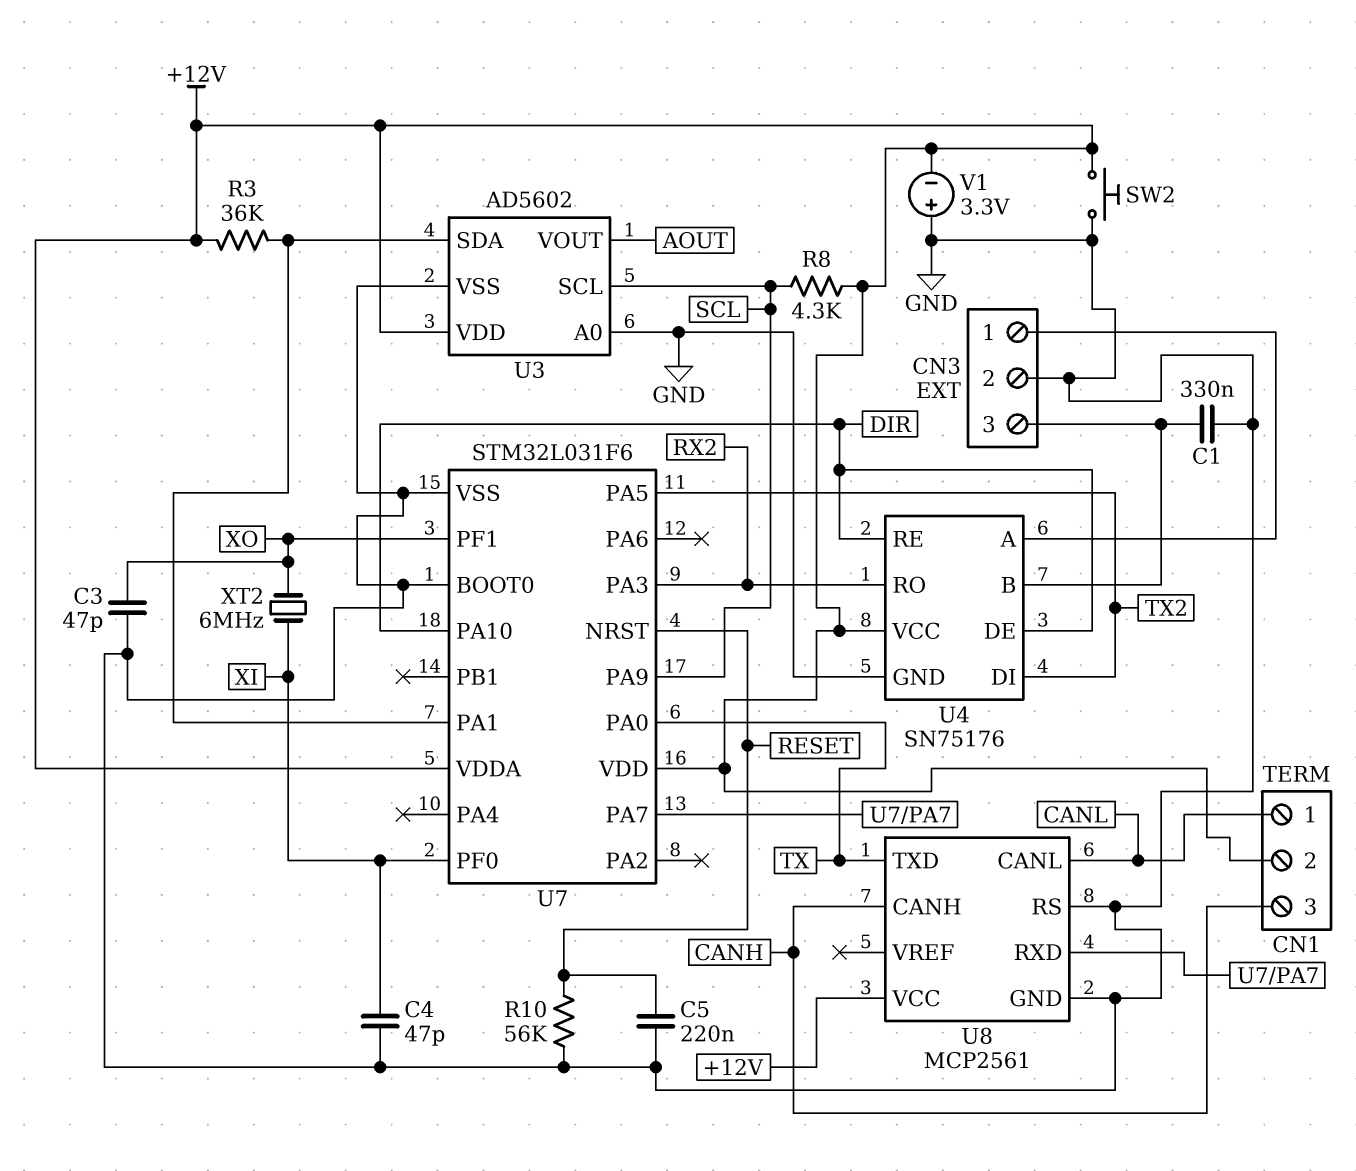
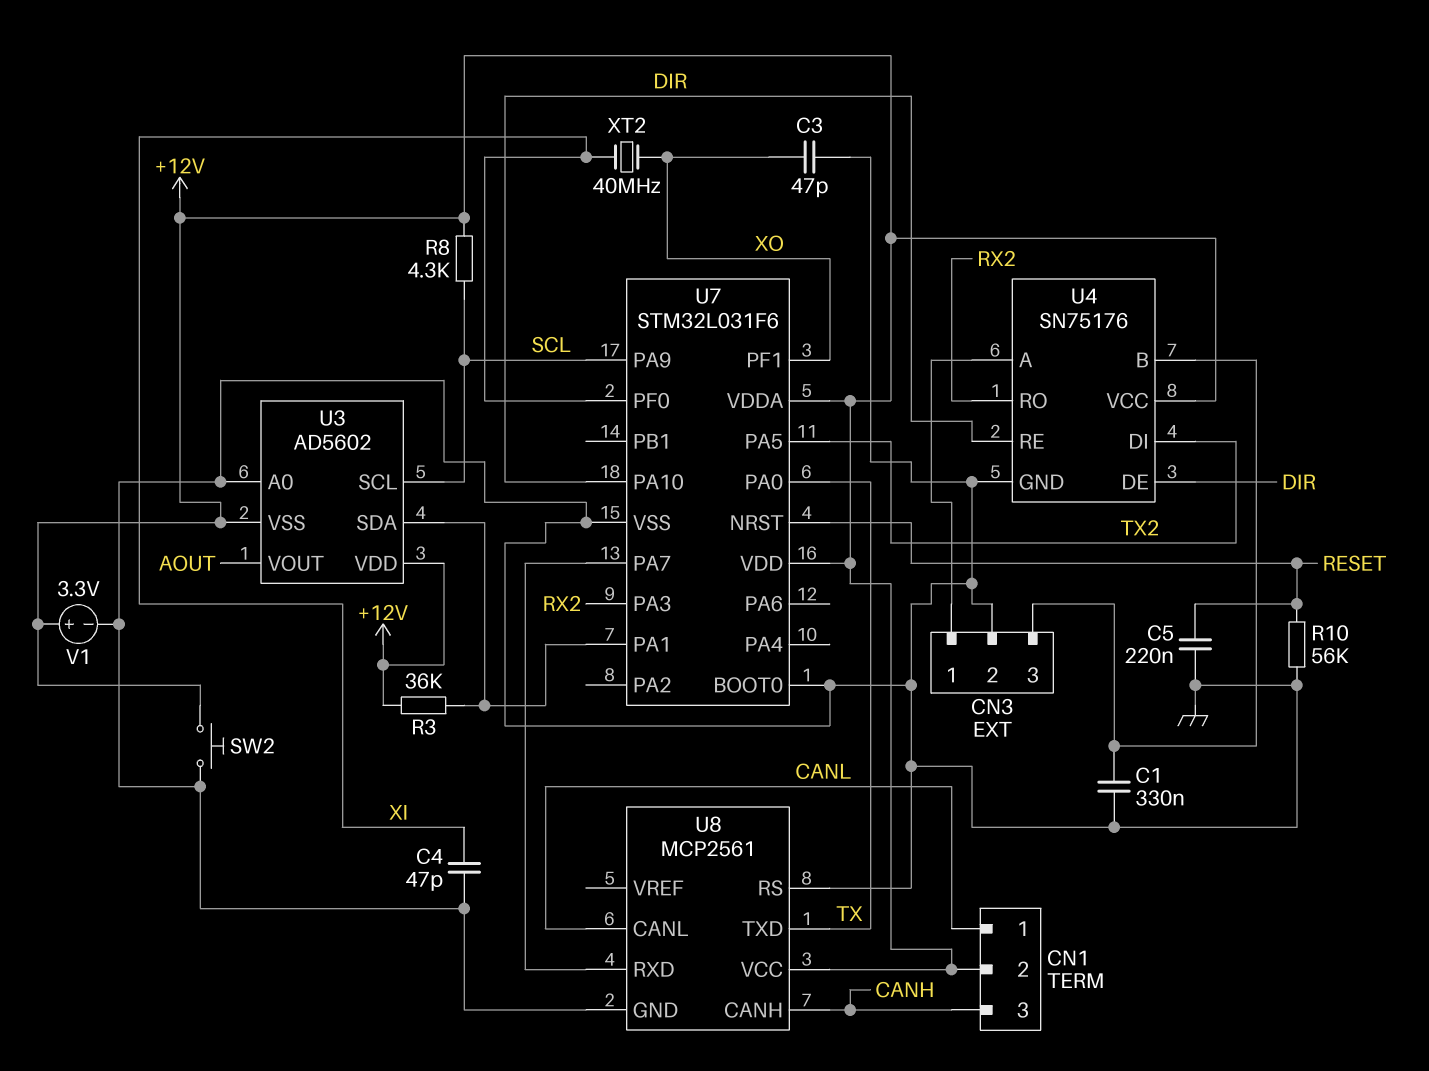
U3 pin VSS: GND -> +12V
V1: 3.3V (plus GND, minus +12V) -> 3.3V (plus +12V, minus GND)
XT2: 6MHz (XI, XO) -> 40MHz (XI, XO)

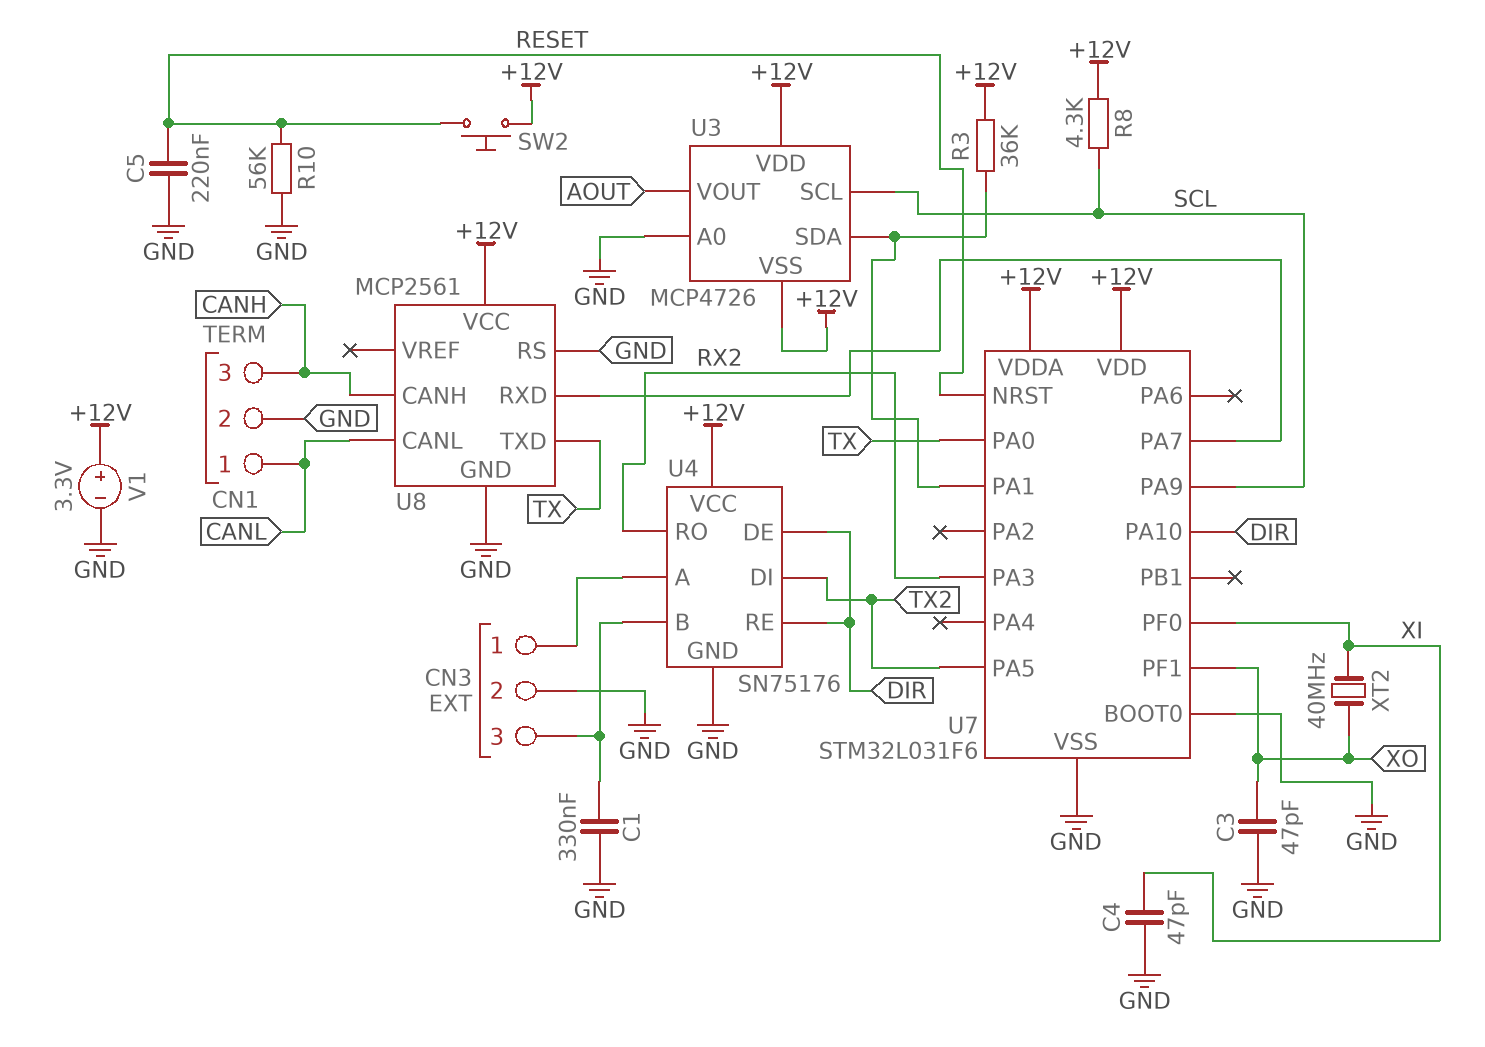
CN1 pin 2: +12V -> GND
SW2: button (+12V, GND) -> button (+12V, RESET)
U3: AD5602 -> MCP4726

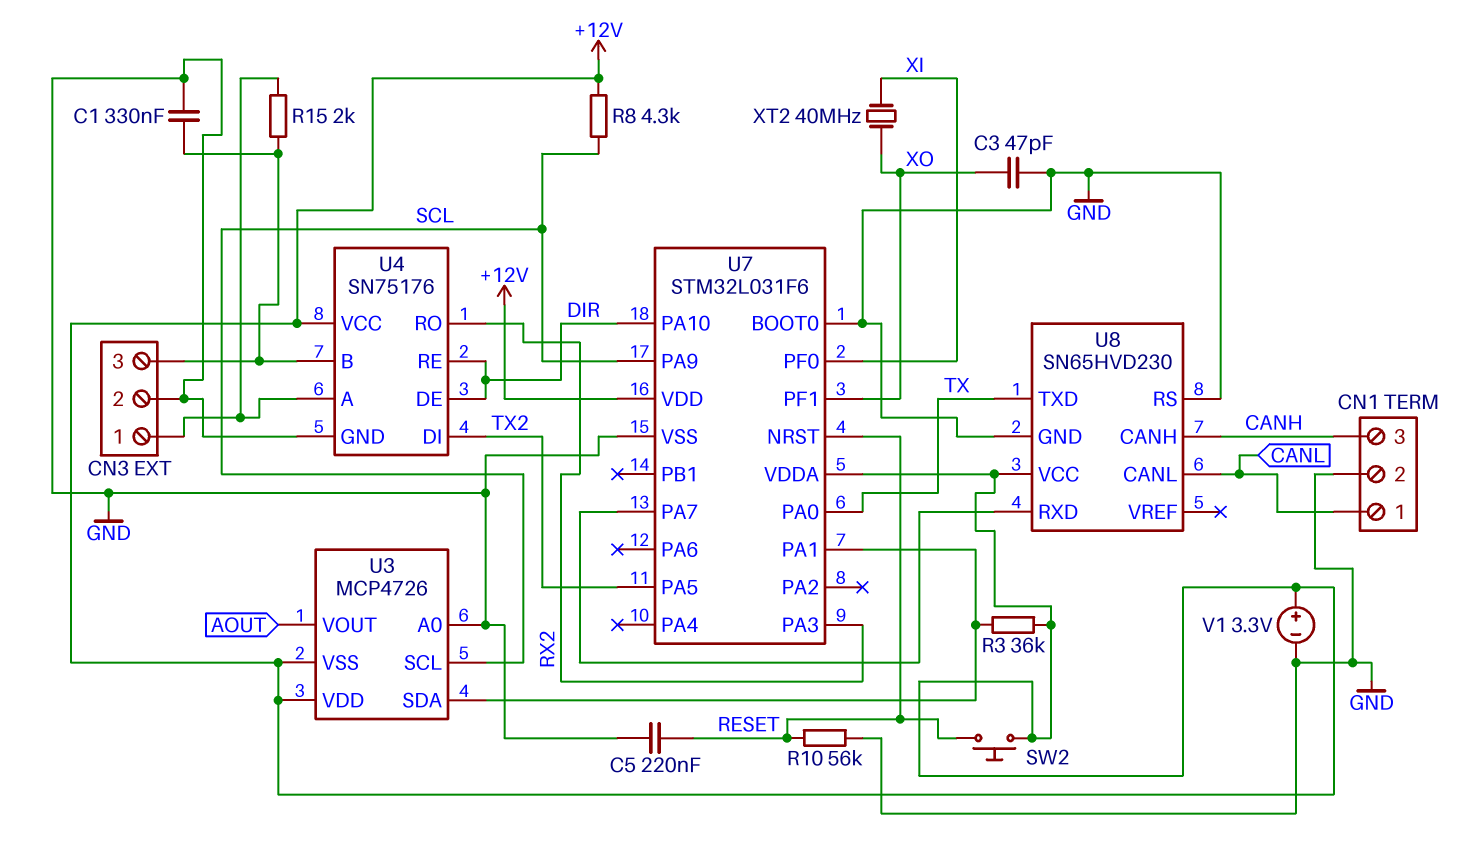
C4: 47pF (GND, XI) -> none
R15: none -> 2k (CN3/1, CN3/3)
U8: MCP2561 -> SN65HVD230

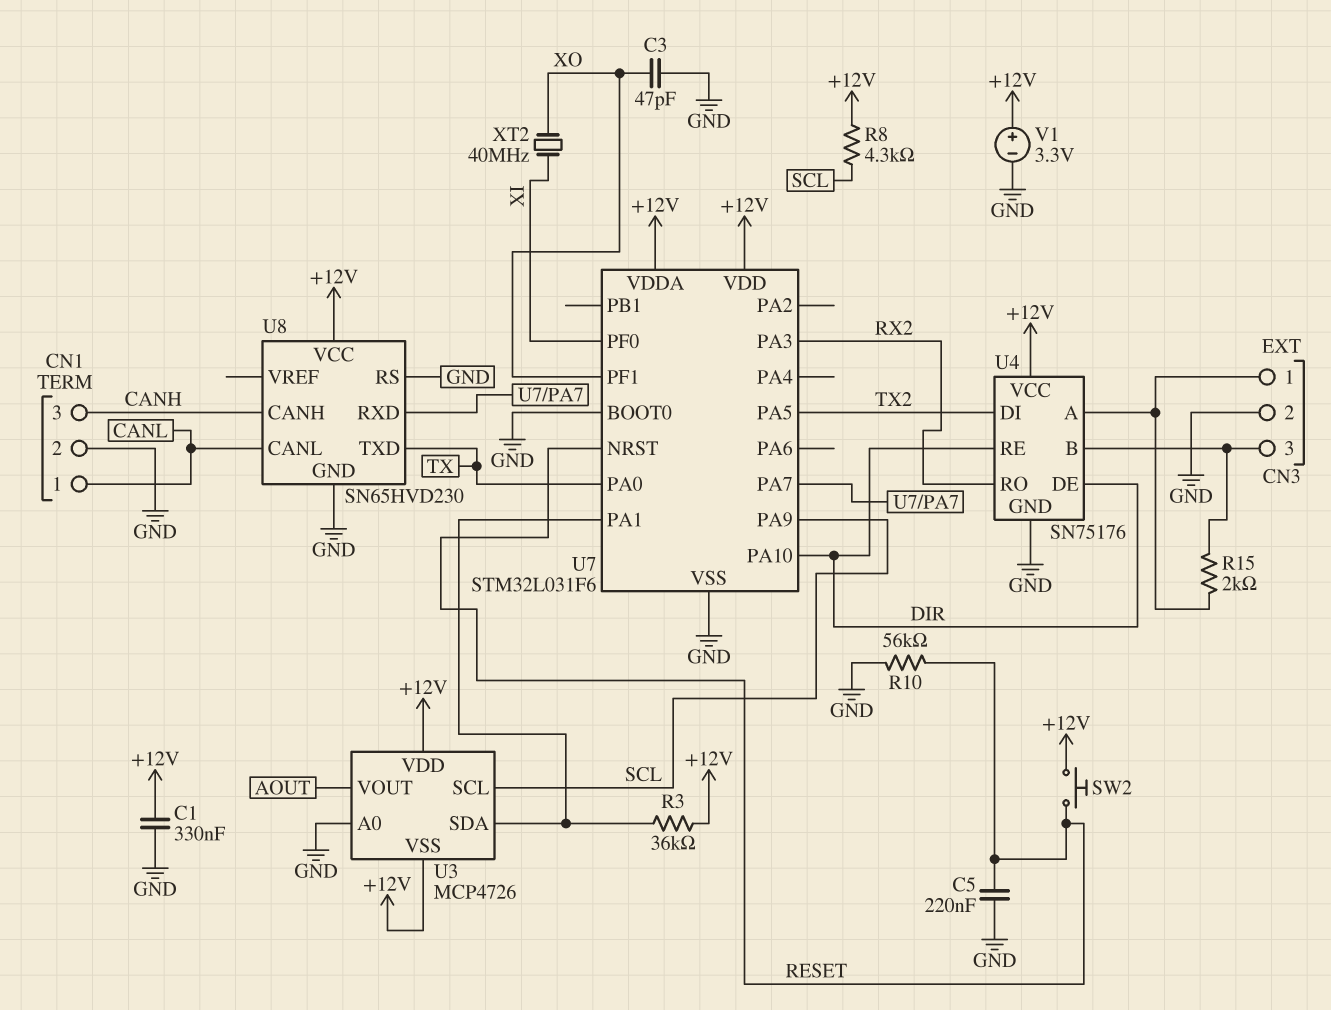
C1: 330nF (CN3/3, GND) -> 330nF (+12V, GND)

